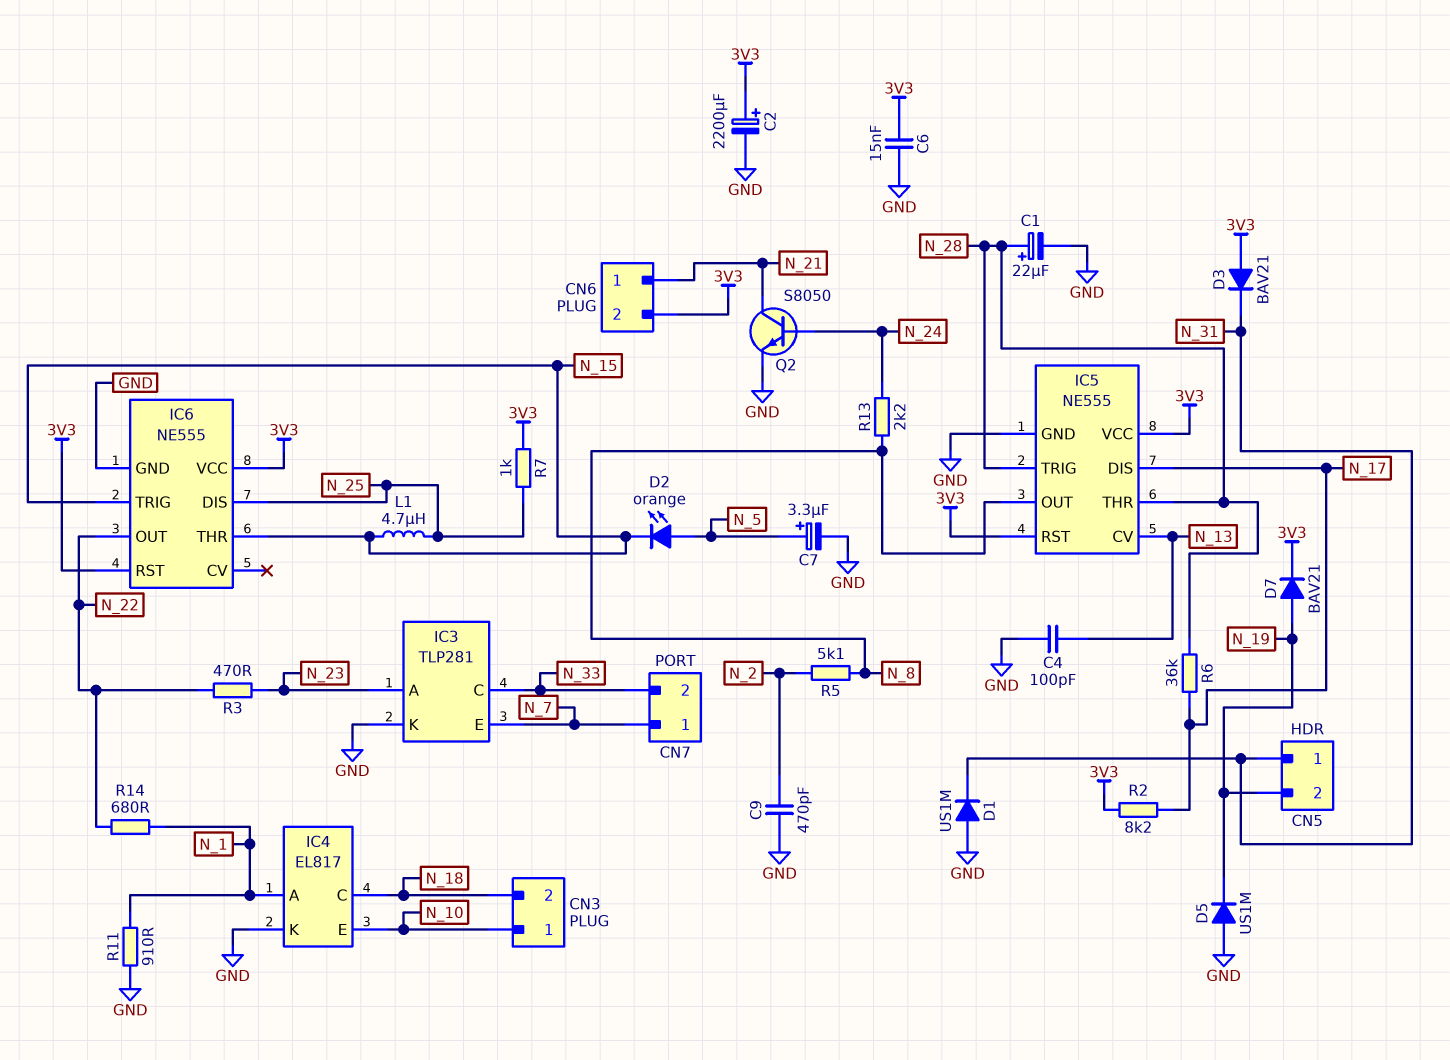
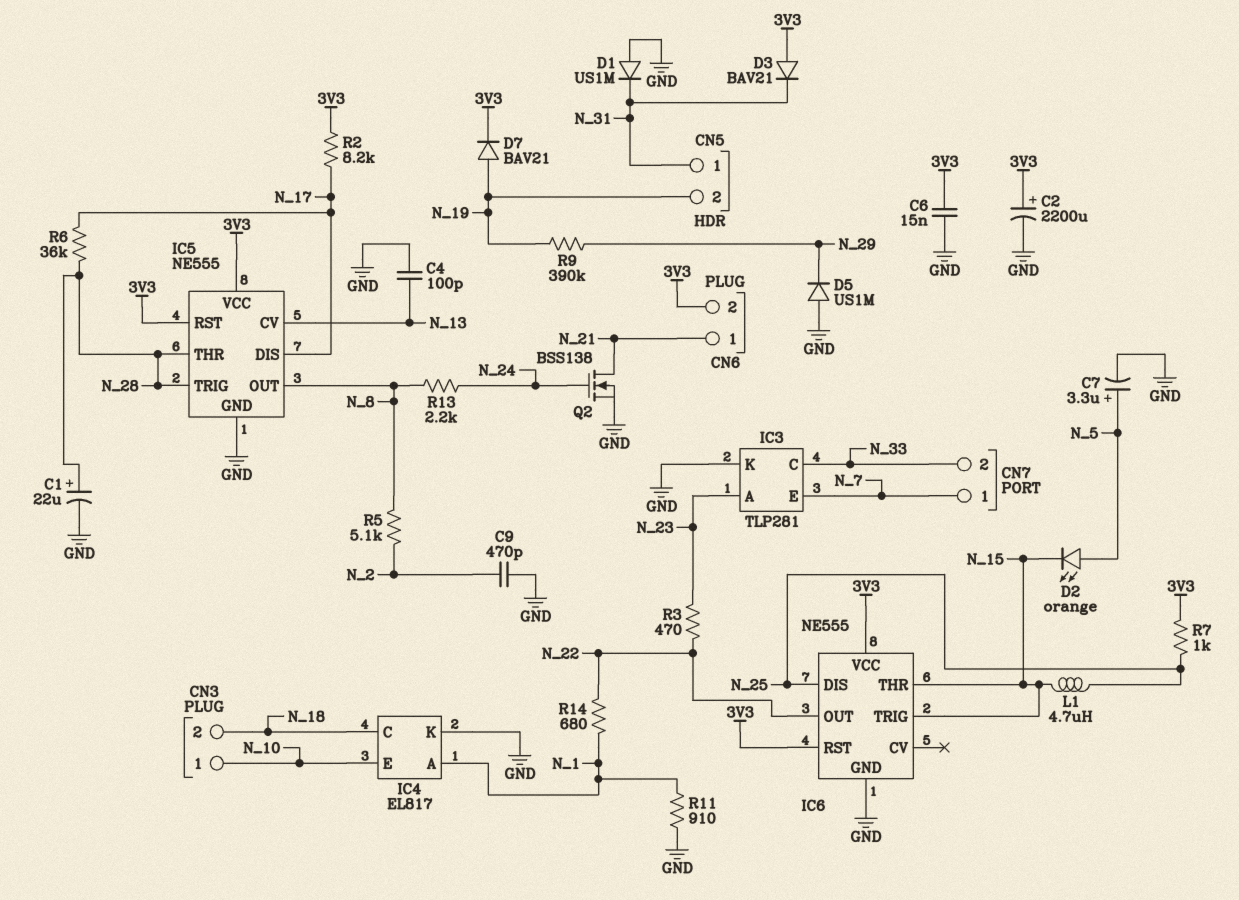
D5: diode US1M (A GND, K N_19) -> diode US1M (A GND, K N_29)
Q2: NPN S8050 (B N_24, C N_21, E GND) -> NMOS BSS138 (G N_24, D N_21, S GND)
R9: none -> 390k (N_19, N_29)

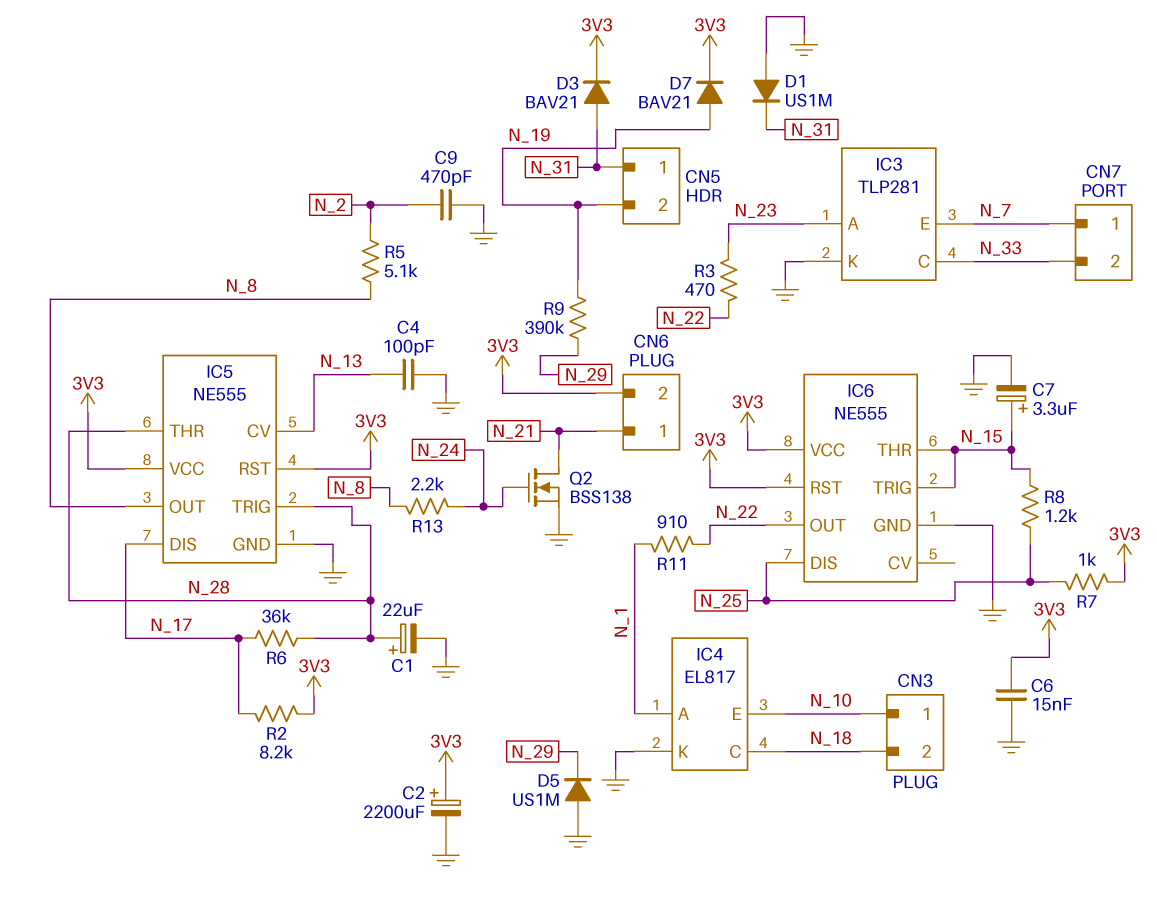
C7: 3.3uF (plus N_5, minus GND) -> 3.3uF (plus N_15, minus GND)
D2: LED orange (A N_5, K N_15) -> none
D3: diode BAV21 (A 3V3, K N_31) -> diode BAV21 (A N_31, K 3V3)
L1: 4.7uH (N_15, N_25) -> none
R8: none -> 1.2k (N_15, N_25)
R11: 910 (GND, N_1) -> 910 (N_1, N_22)
R14: 680 (N_1, N_22) -> none

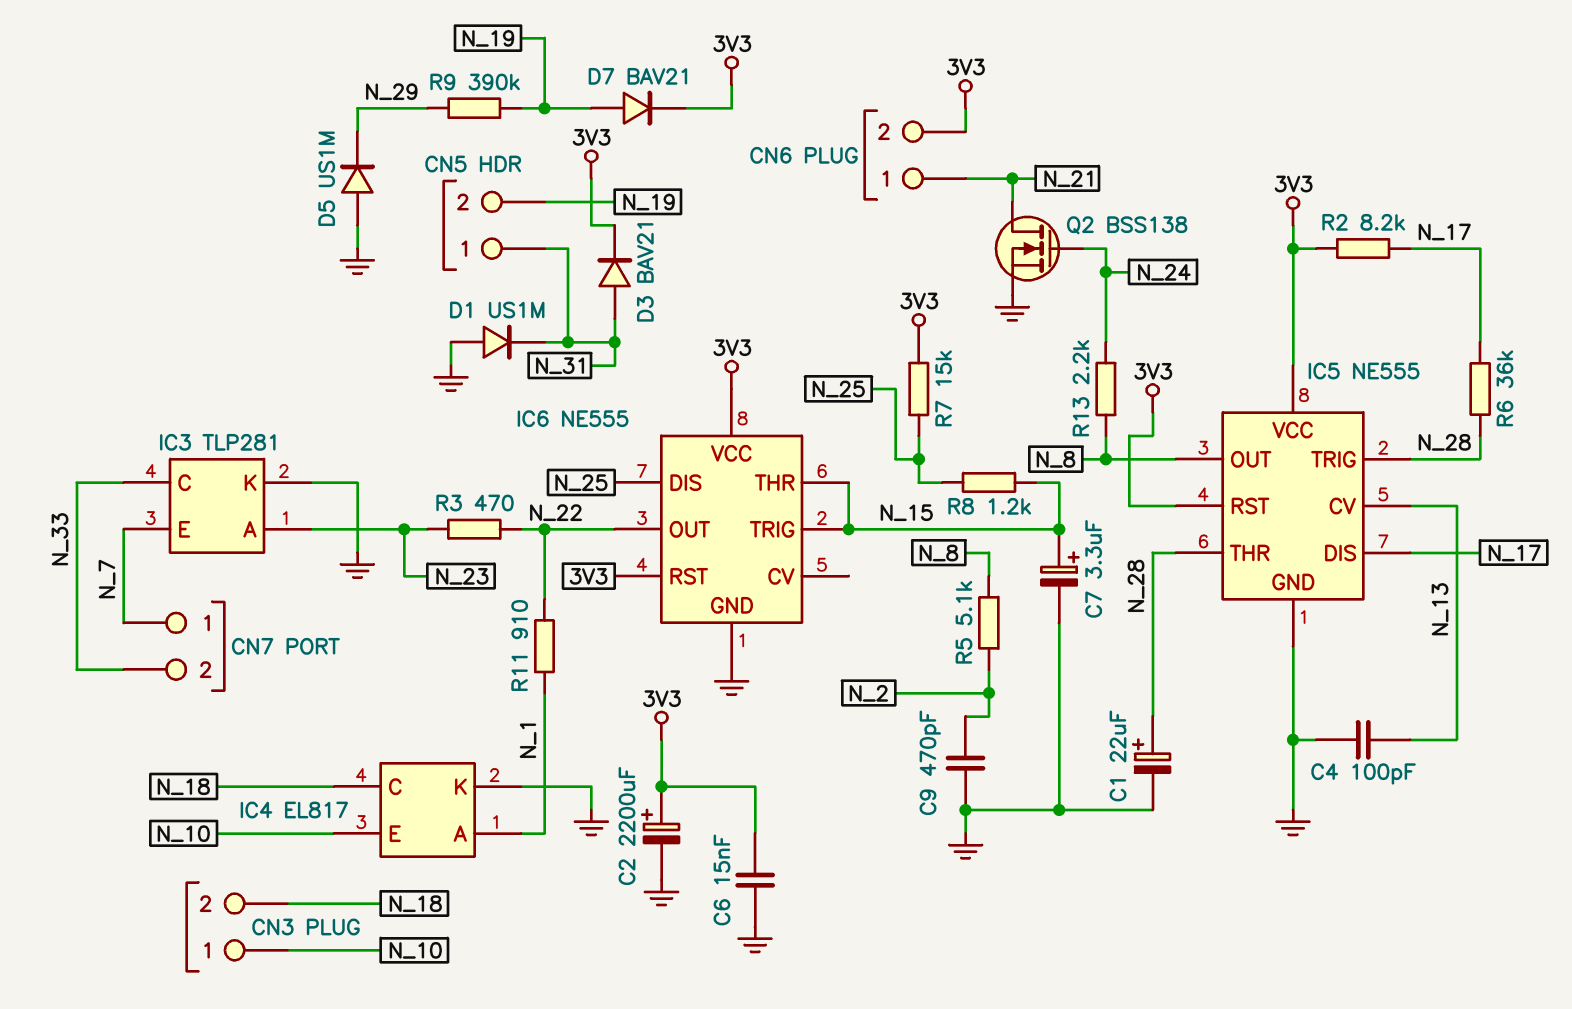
R7: 1k (3V3, N_25) -> 15k (3V3, N_25)

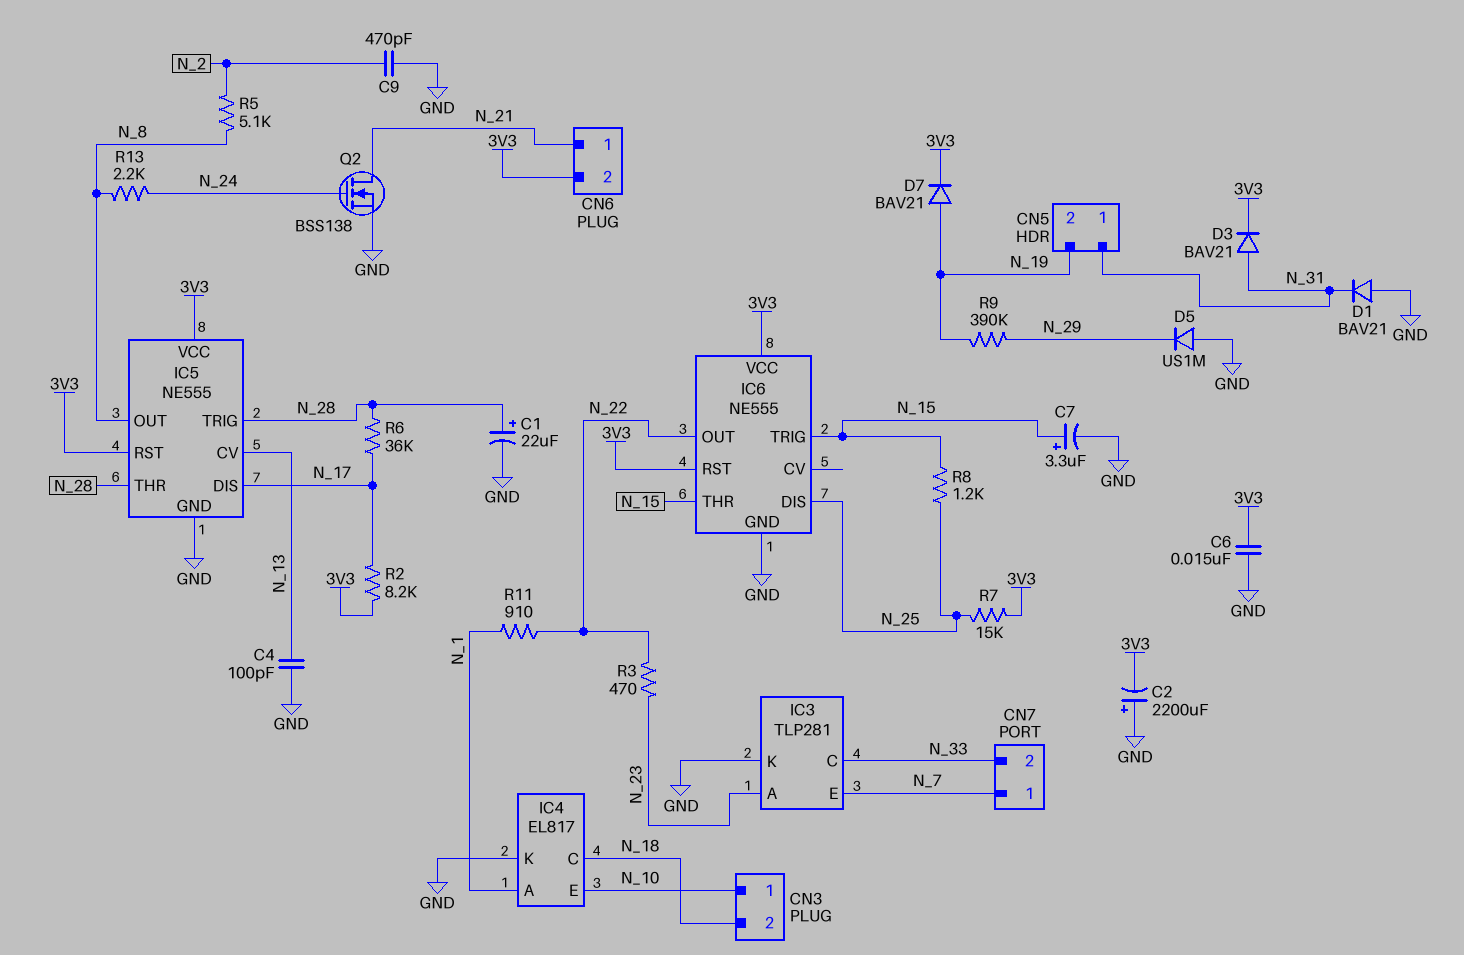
C2: 2200uF (plus 3V3, minus GND) -> 2200uF (plus GND, minus 3V3)
D1: diode US1M (A GND, K N_31) -> diode BAV21 (A GND, K N_31)

